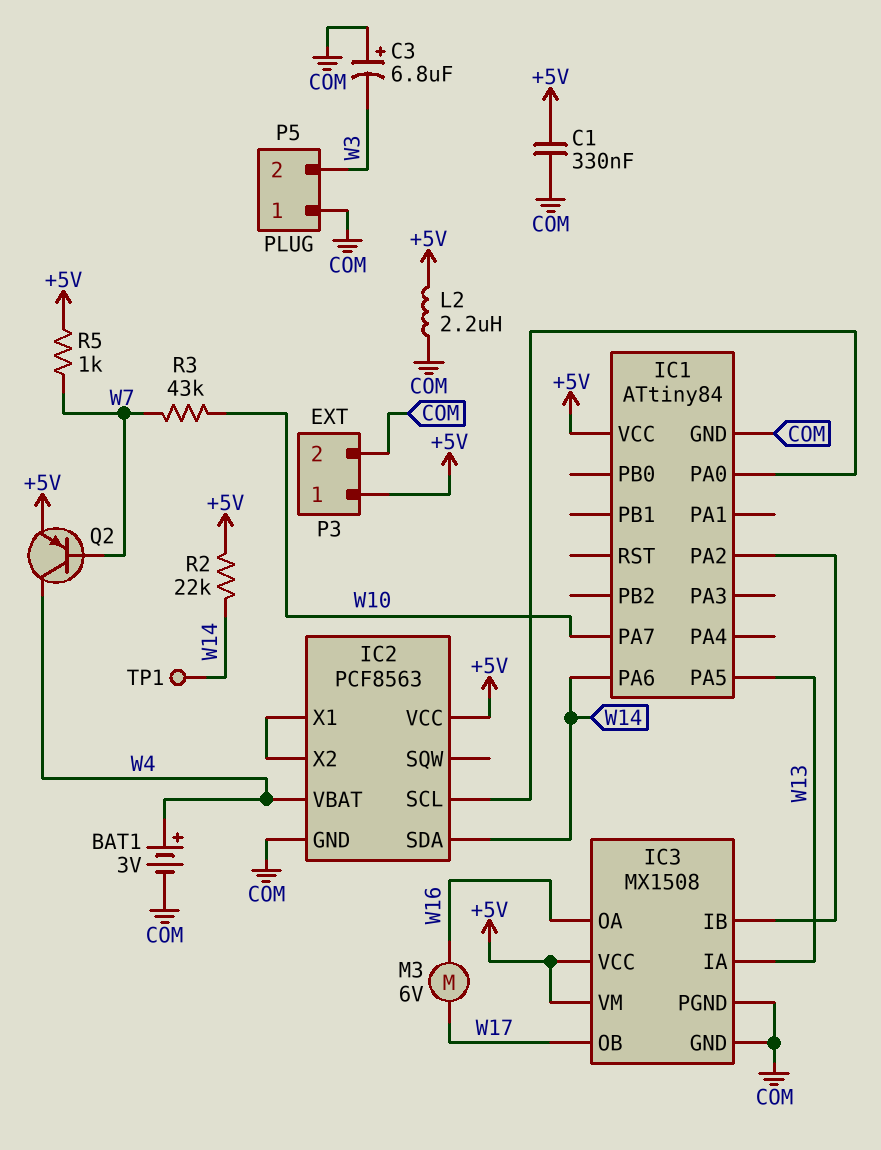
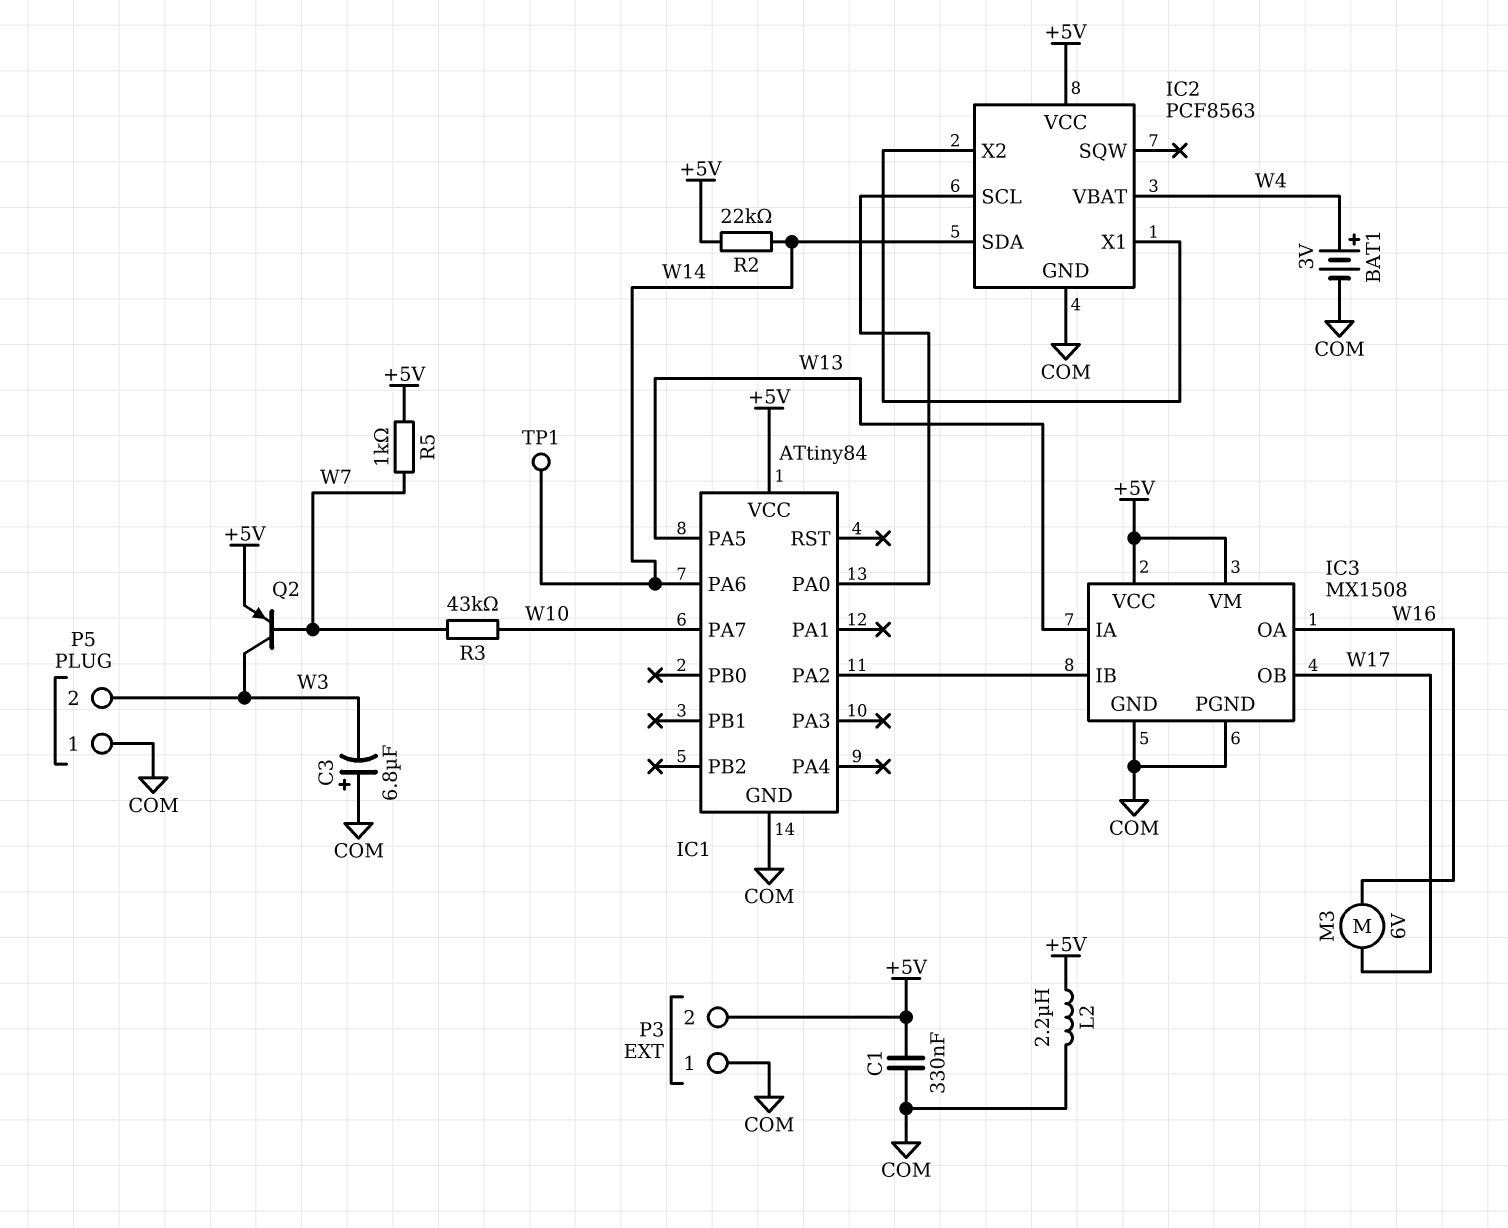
P3 pin 1: +5V -> COM
P3 pin 2: COM -> +5V
Q2: PNP (B W7, C W4, E +5V) -> PNP (B W7, C W3, E +5V)

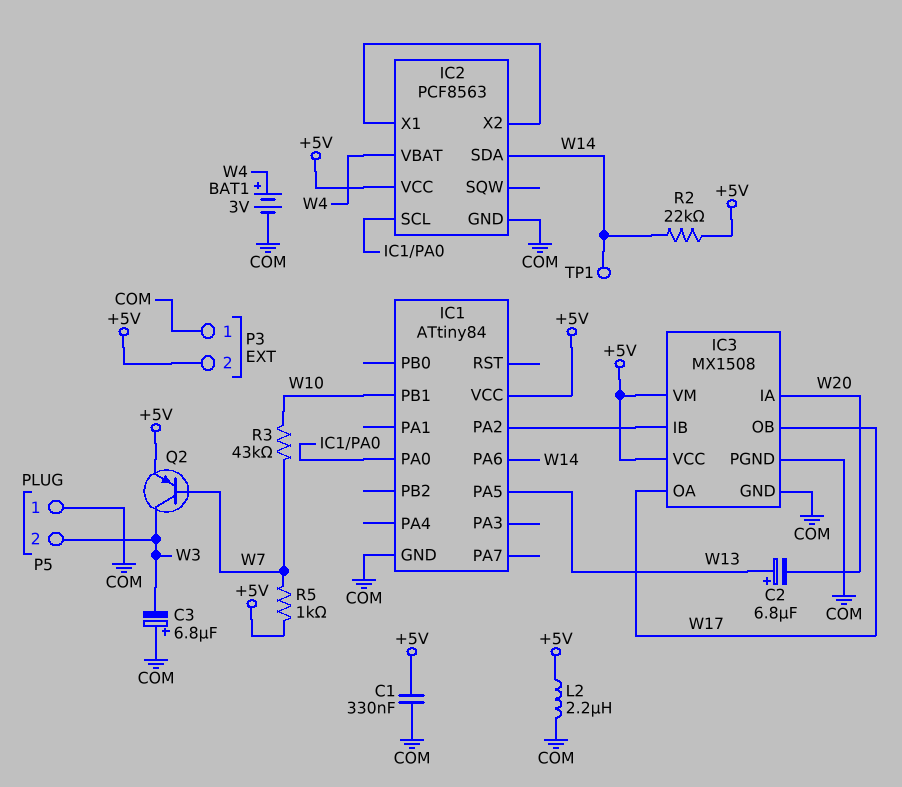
C2: none -> 6.8uF (plus W13, minus W20)
IC1 pin PA7: W10 -> none
IC1 pin PB1: none -> W10
IC3 pin IA: W13 -> W20
IC3 pin OA: W16 -> W17
M3: motor 6V (W16, W17) -> none

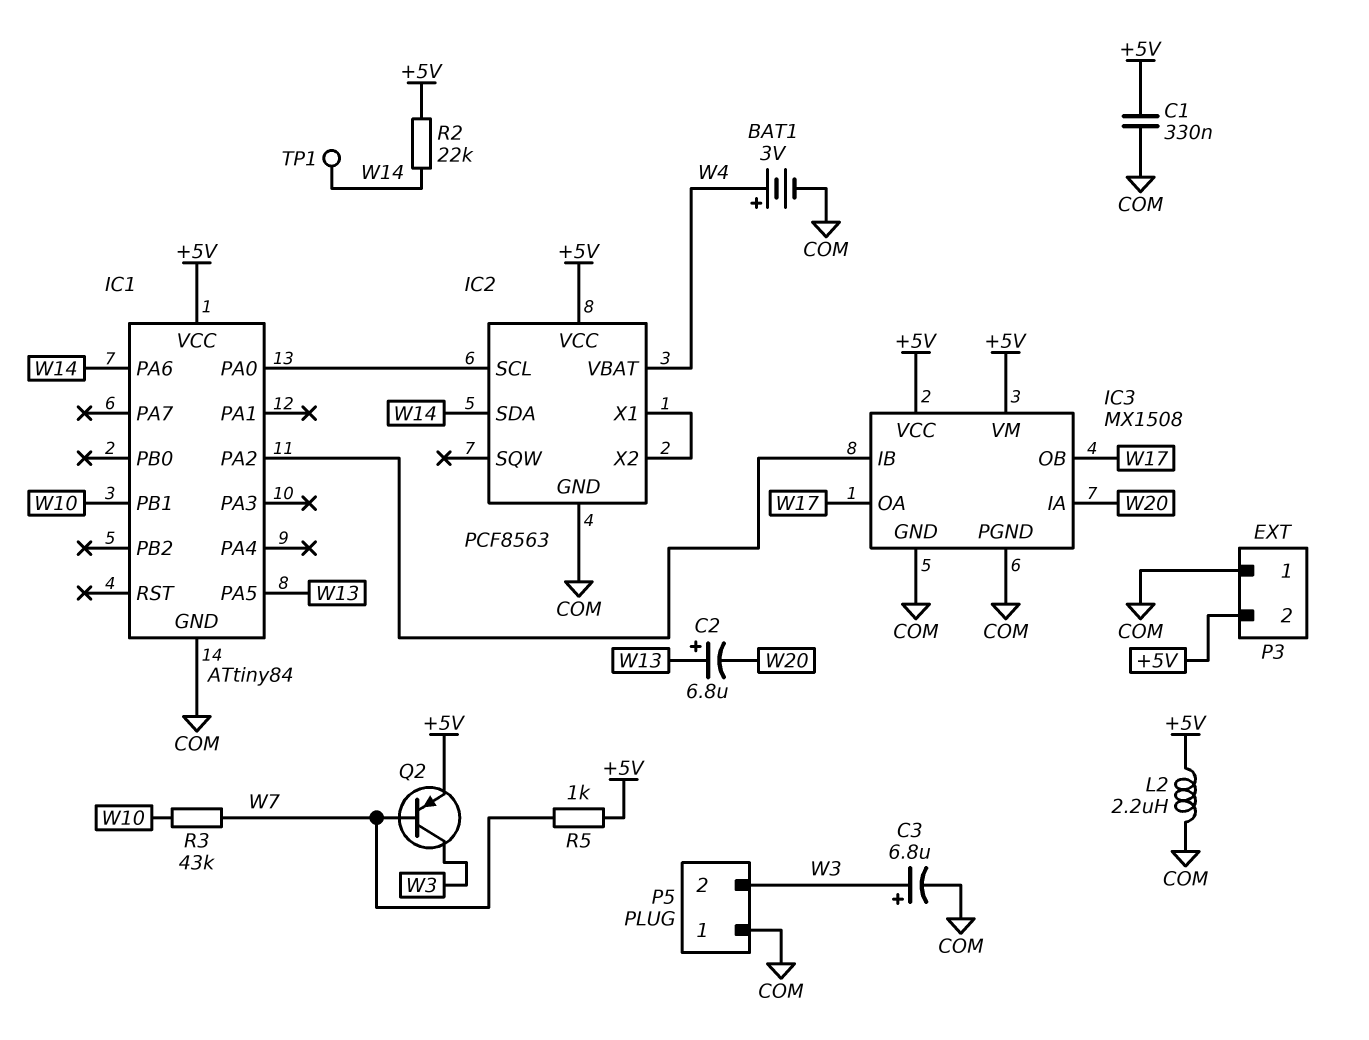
C3: 6.8uF (plus COM, minus W3) -> 6.8uF (plus W3, minus COM)

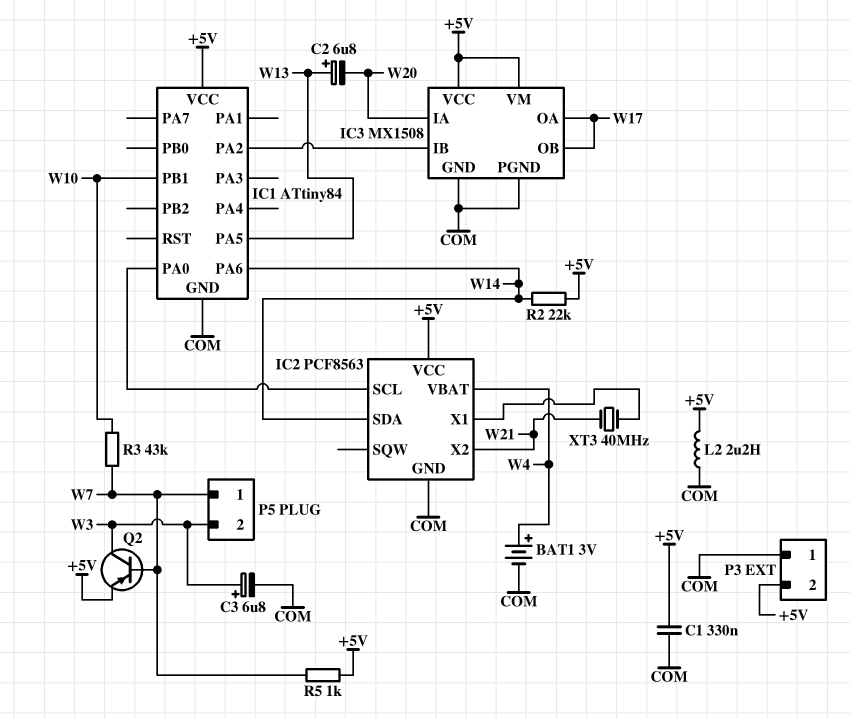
IC2 pin X2: IC2/X1 -> W21
P5 pin 1: COM -> W7
TP1: test point (W14) -> none
XT3: none -> 40MHz (IC2/X1, W21)

